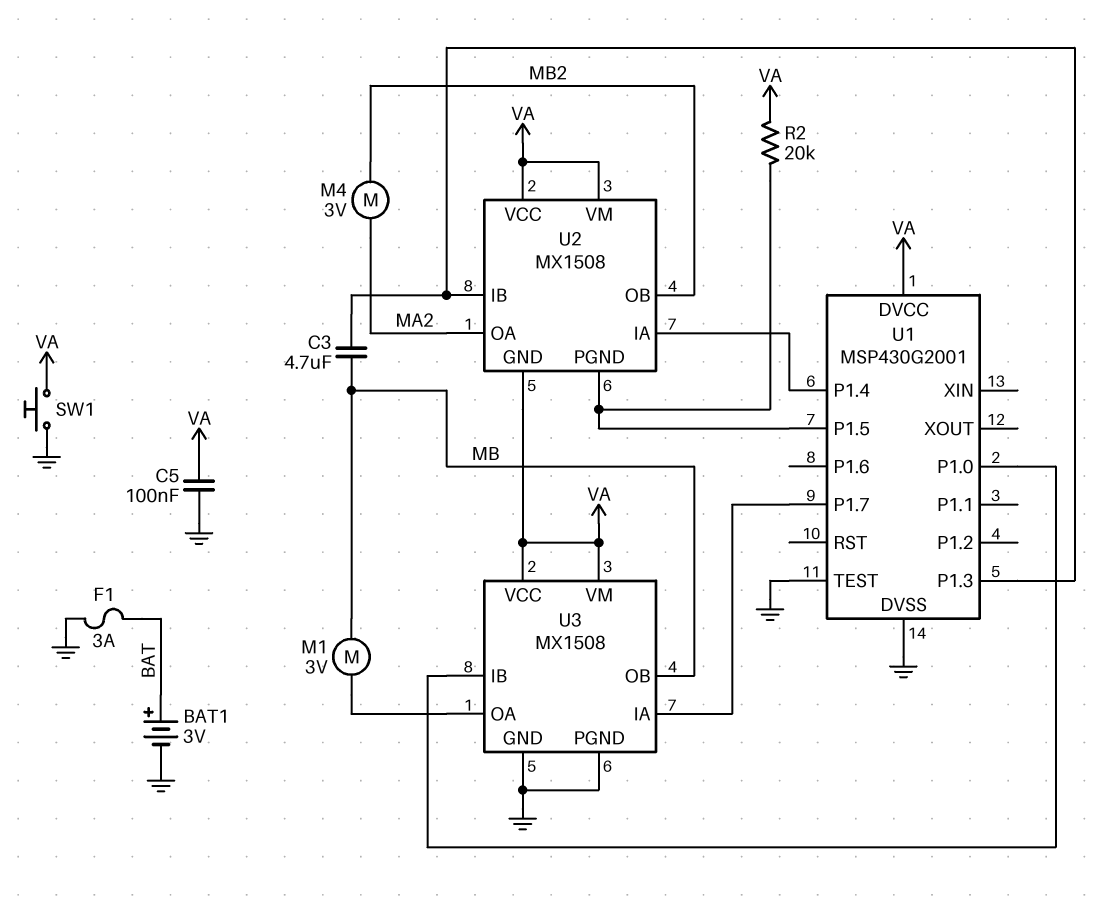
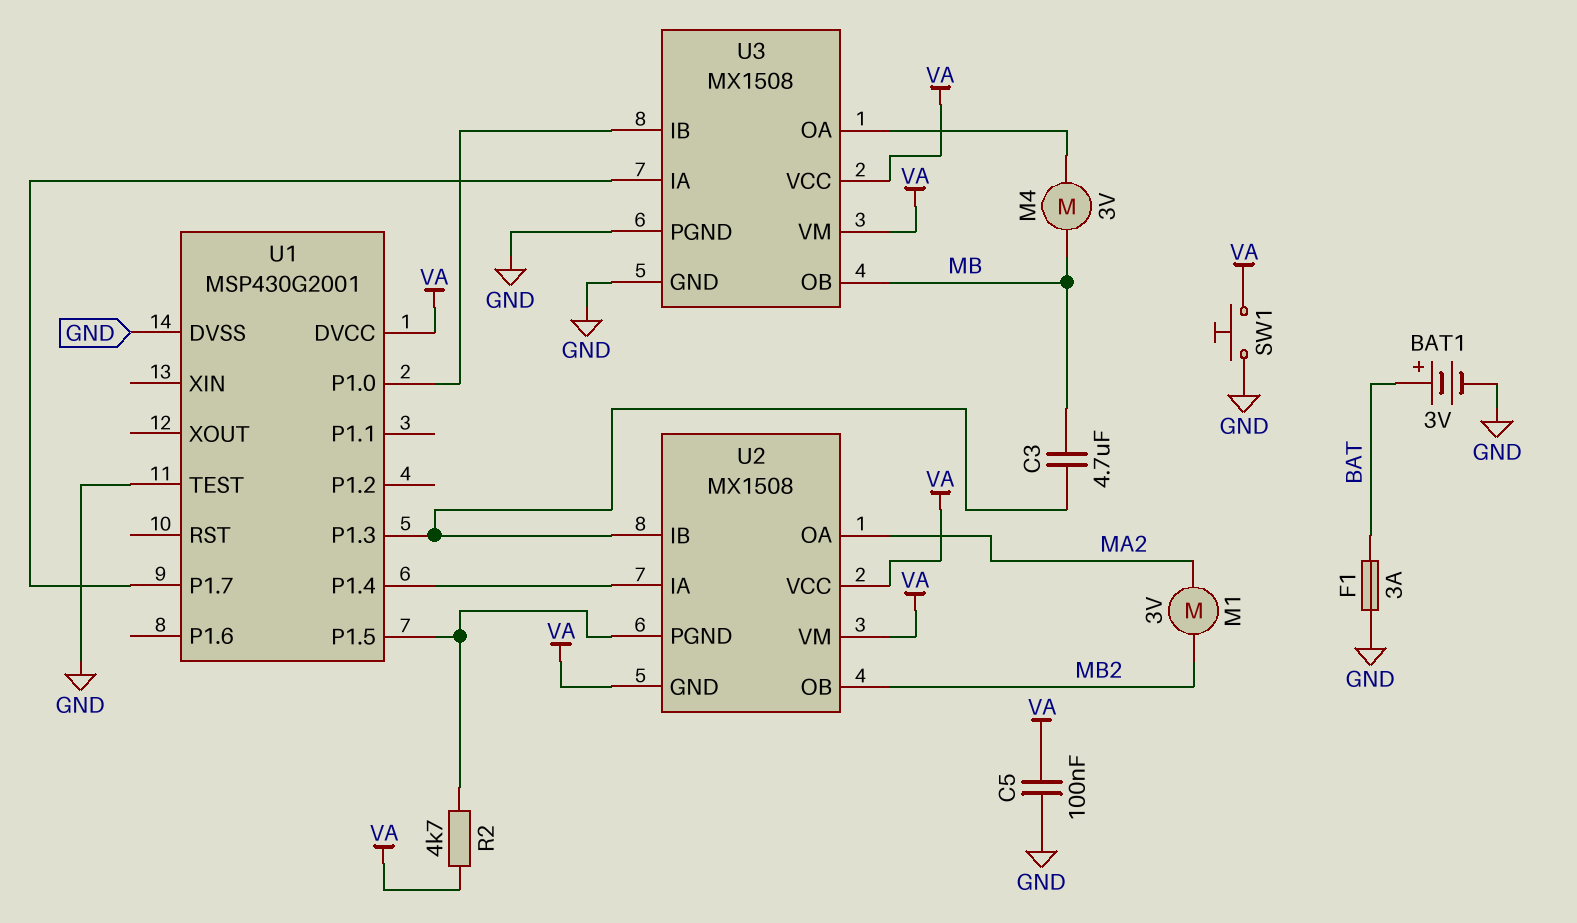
M1: motor 3V (MB, U3/OA) -> motor 3V (MA2, MB2)
M4: motor 3V (MA2, MB2) -> motor 3V (MB, U3/OA)
R2: 20k (U1/P1.5, VA) -> 4.7k (U1/P1.5, VA)

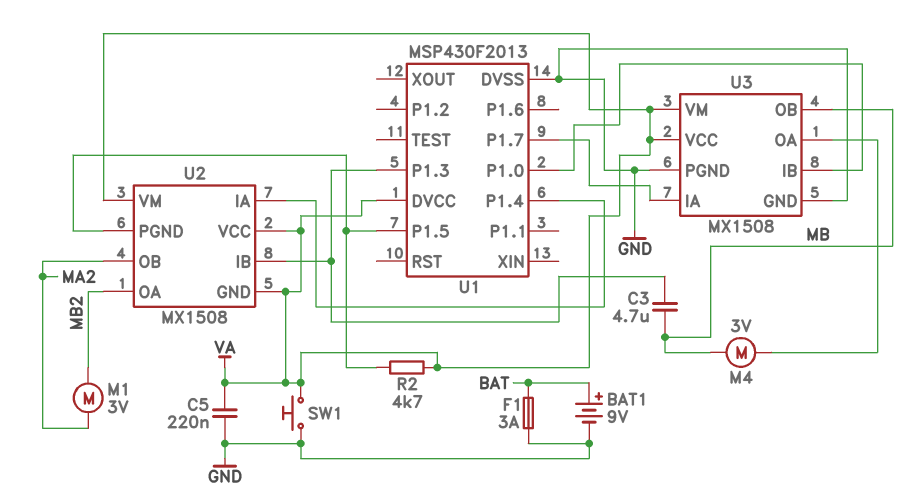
BAT1: 3V (plus BAT, minus GND) -> 9V (plus BAT, minus GND)
C5: 100nF (GND, VA) -> 220nF (GND, VA)
U1: MSP430G2001 -> MSP430F2013
U1 pin TEST: GND -> none
U2 pin OA: MA2 -> MB2
U2 pin OB: MB2 -> MA2

